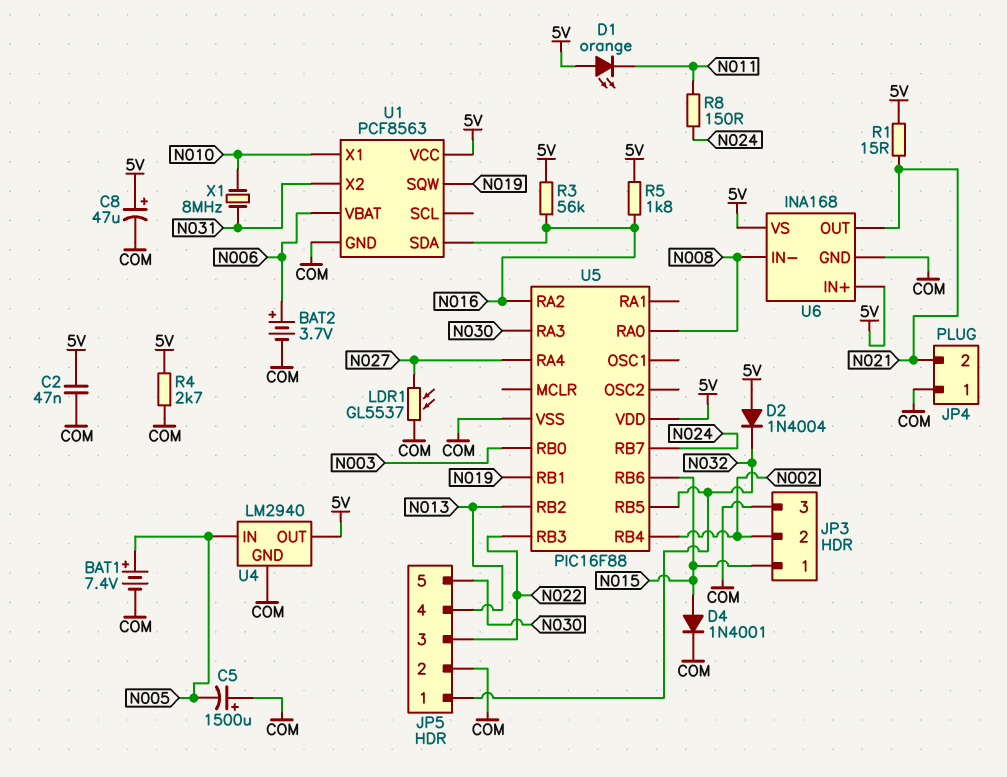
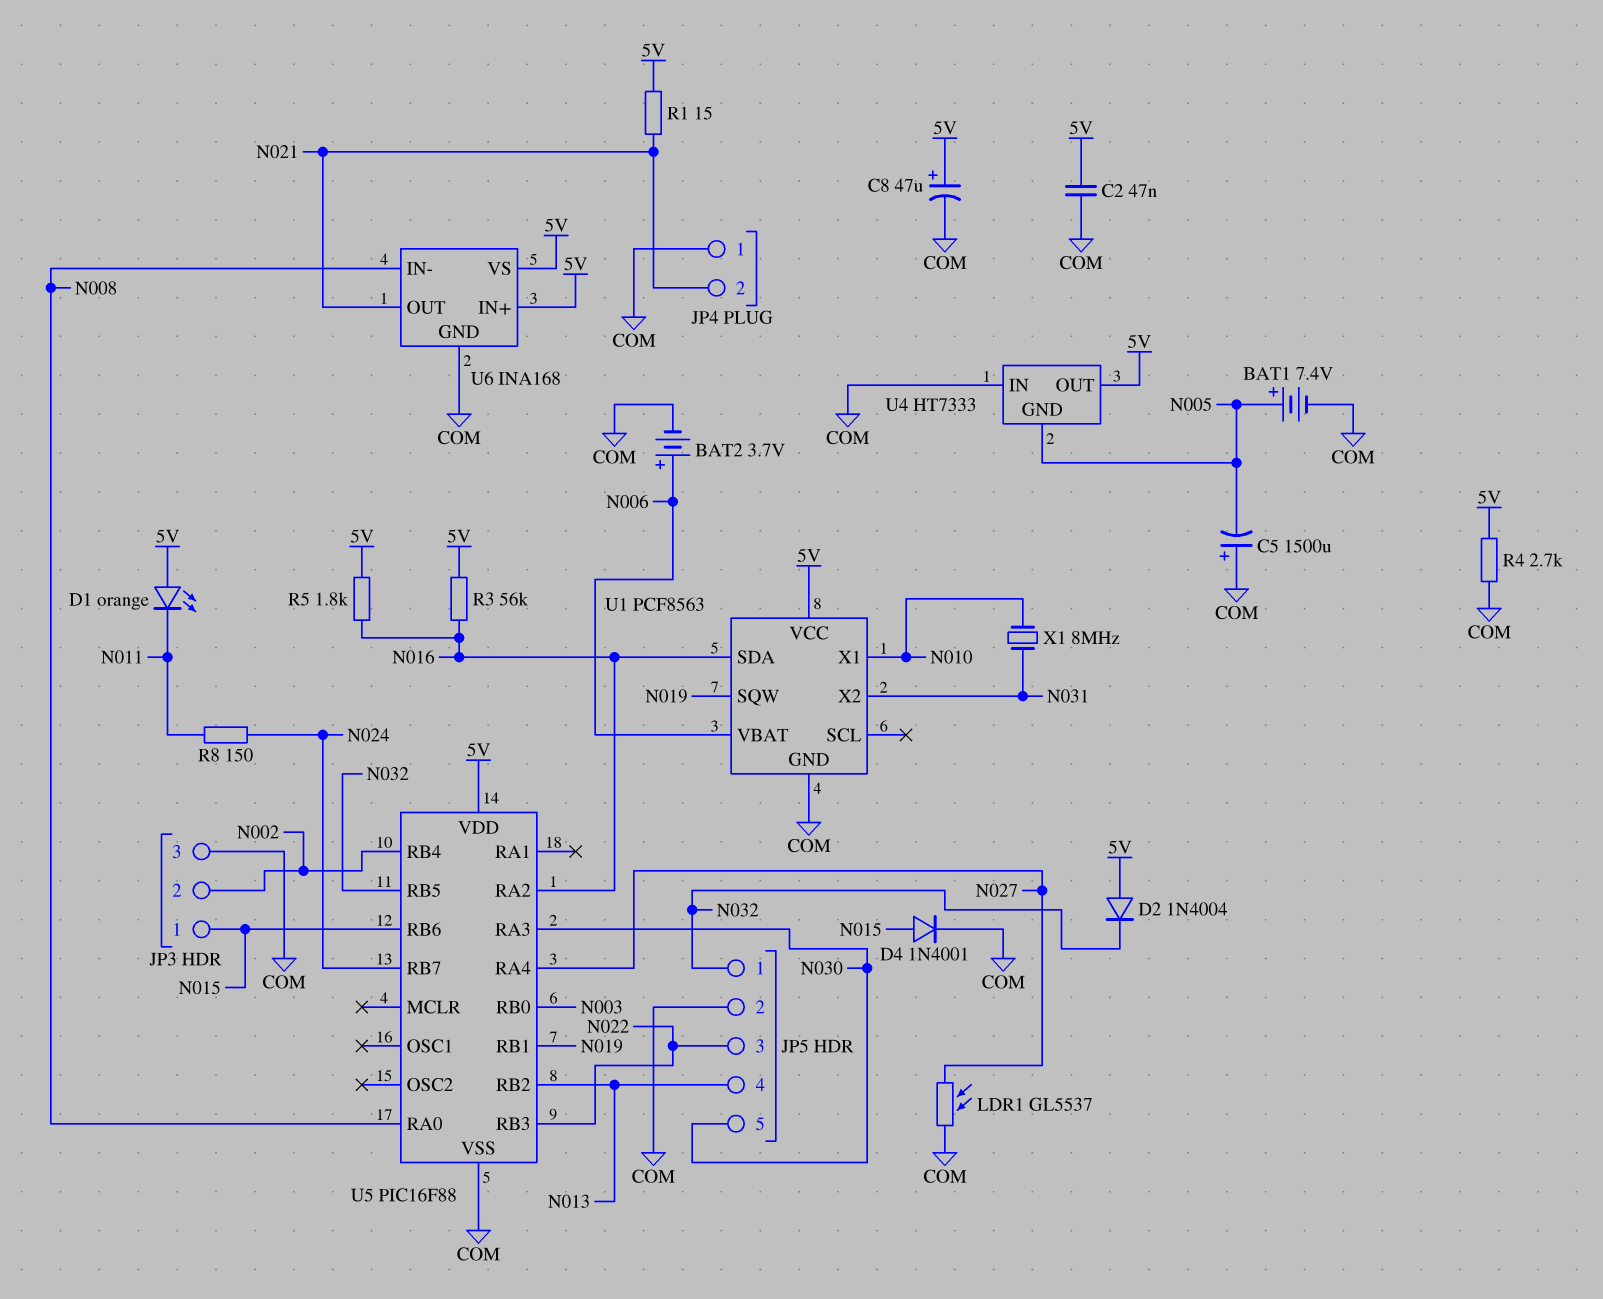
U4: LM2940 -> HT7333
U4 pin GND: COM -> N005
U4 pin IN: N005 -> COM

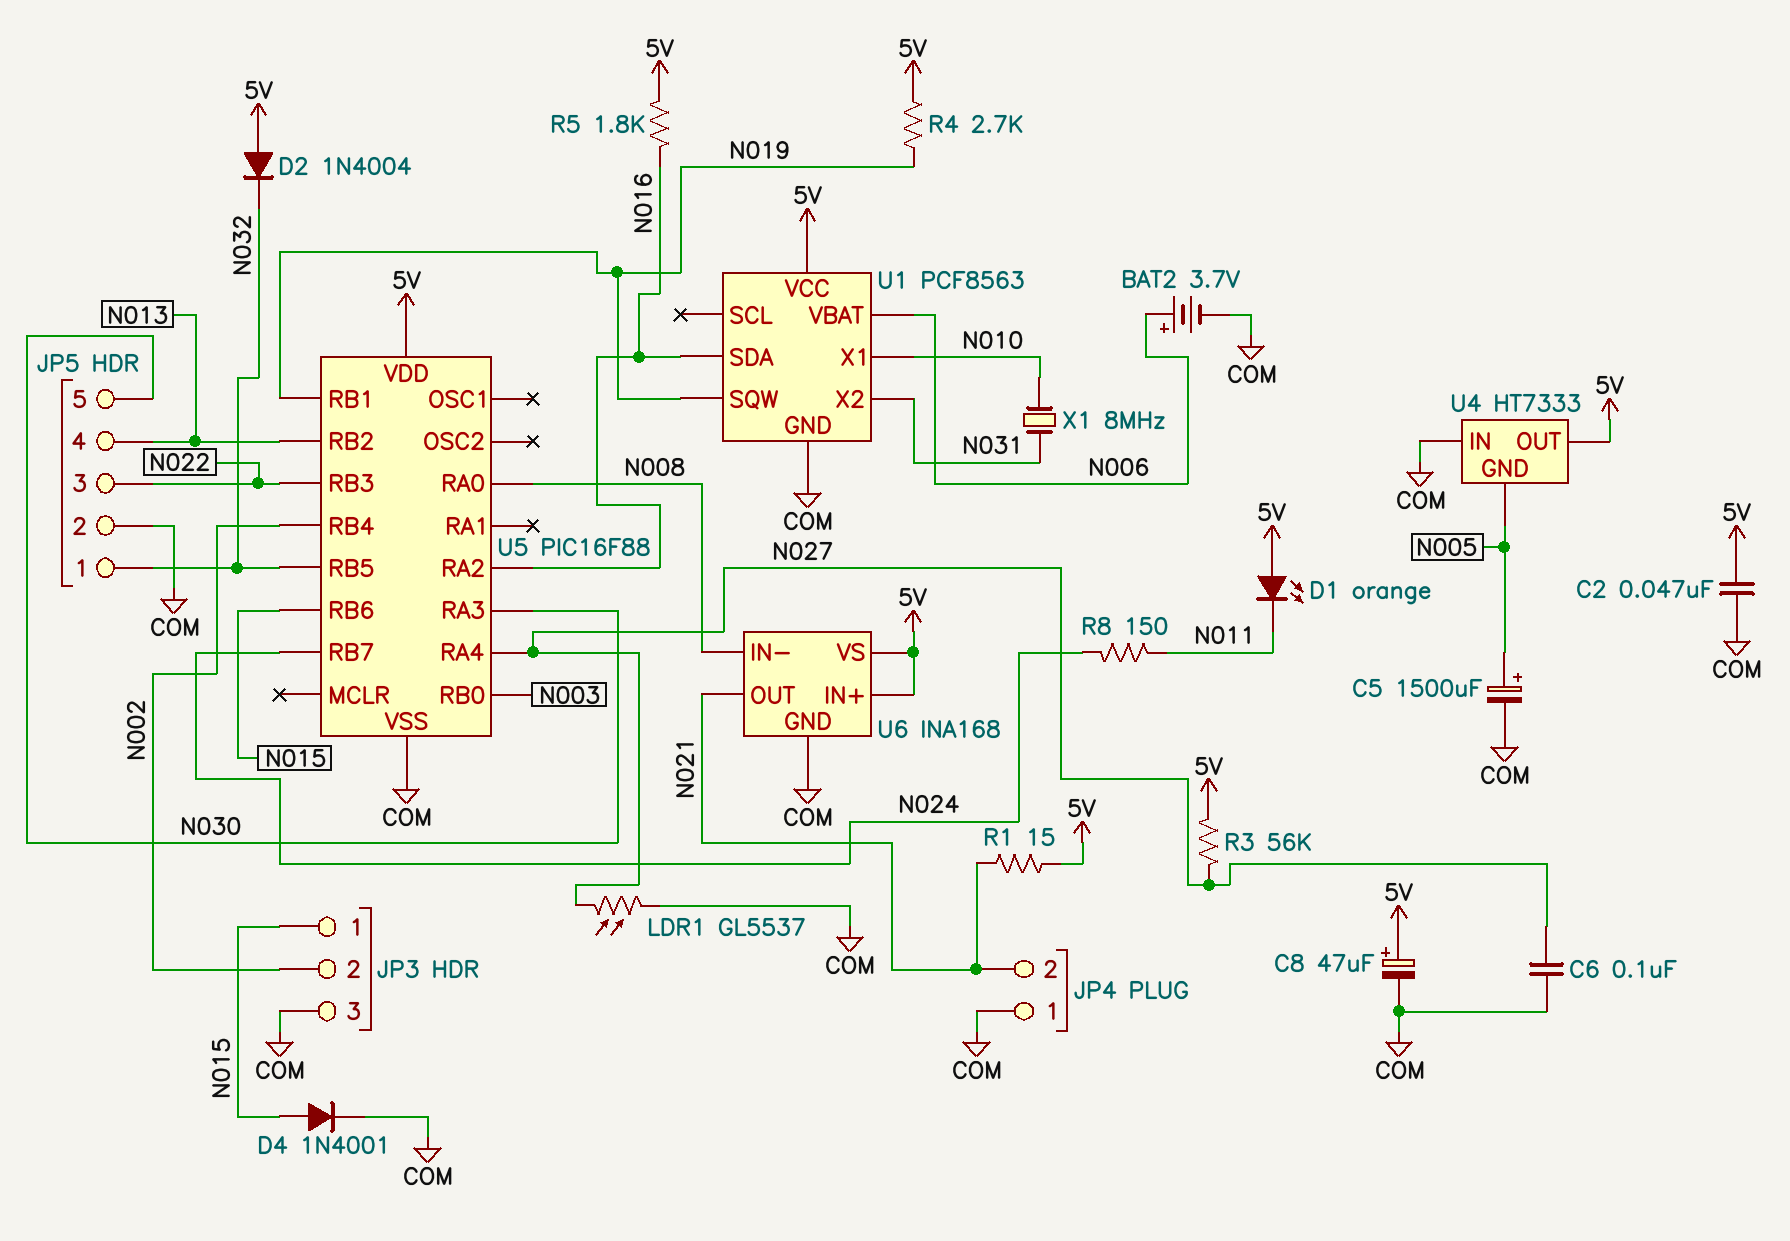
BAT1: 7.4V (plus N005, minus COM) -> none
C5: 1500uF (plus COM, minus N005) -> 1500uF (plus N005, minus COM)
C6: none -> 100nF (COM, N027)
R3: 56k (5V, N016) -> 56k (5V, N027)
R4: 2.7k (5V, COM) -> 2.7k (5V, N019)

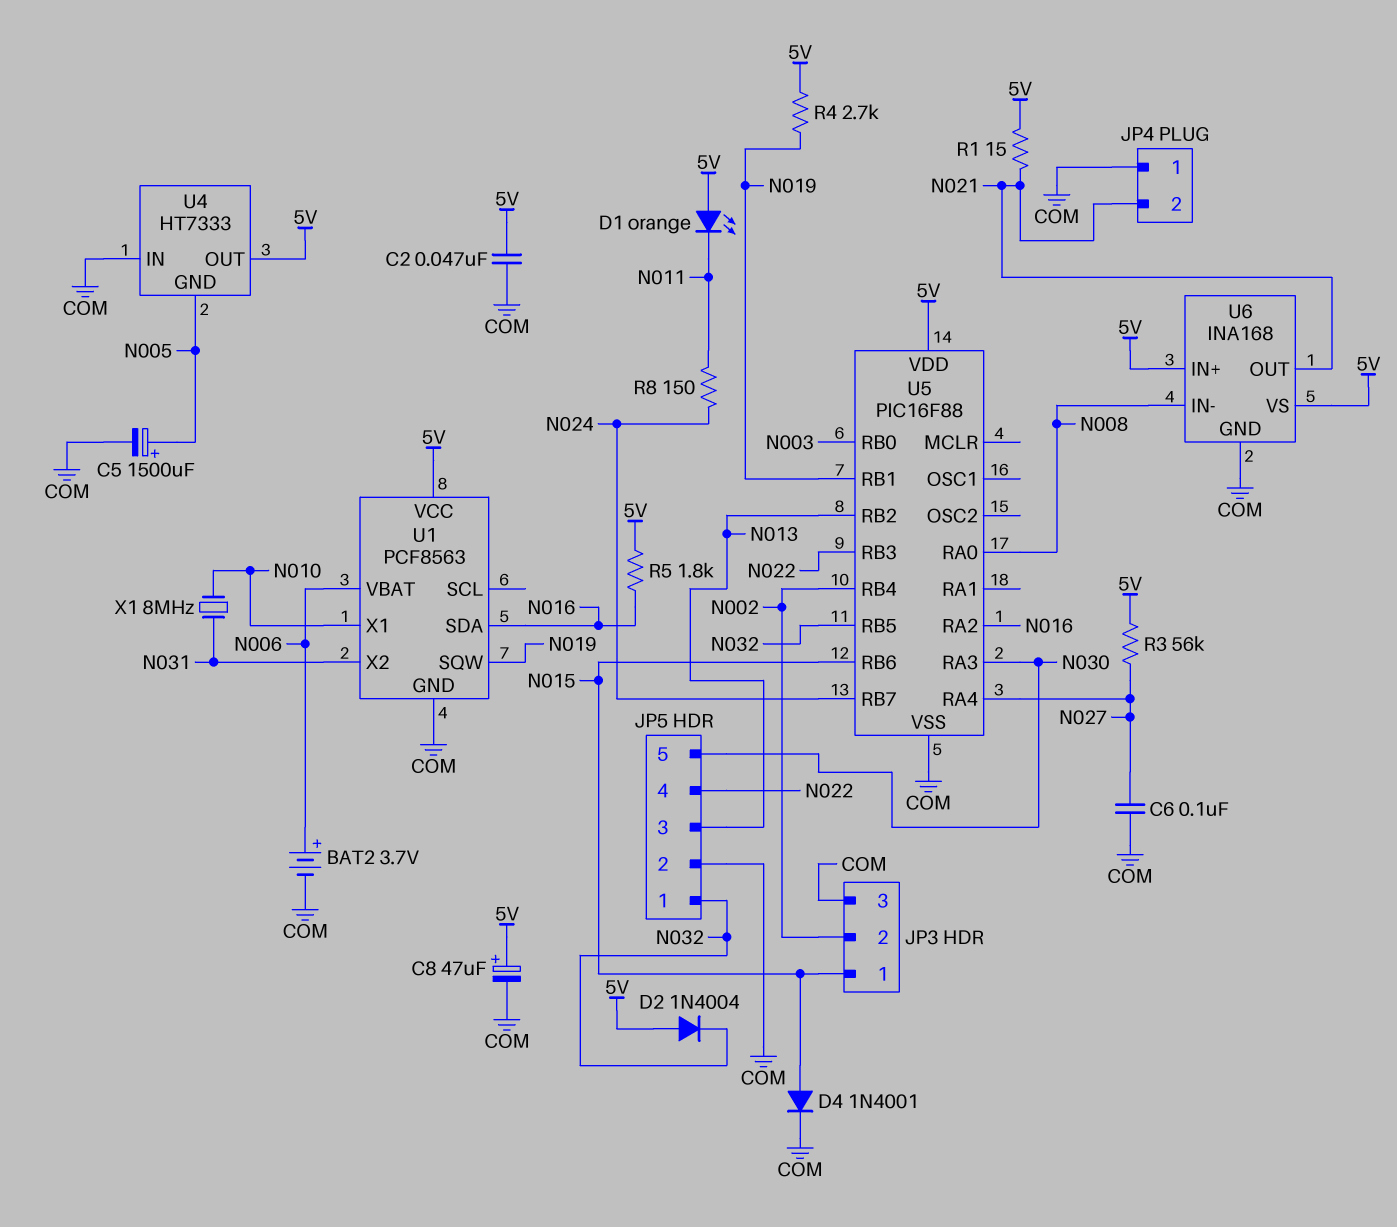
JP5 pin 3: N022 -> N013
JP5 pin 4: N013 -> N022
LDR1: GL5537 (COM, N027) -> none

